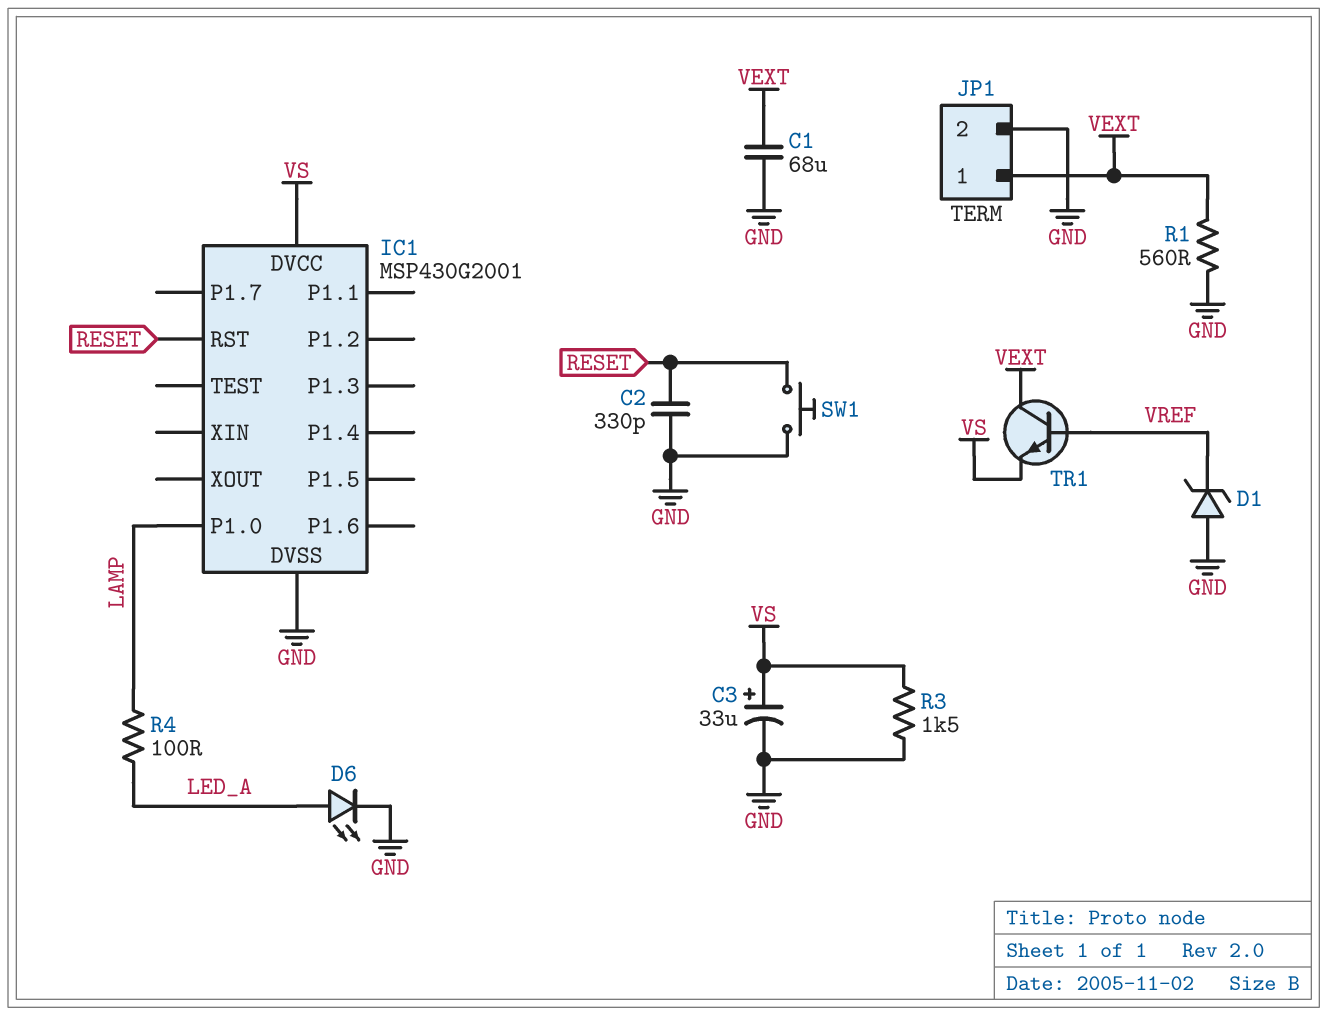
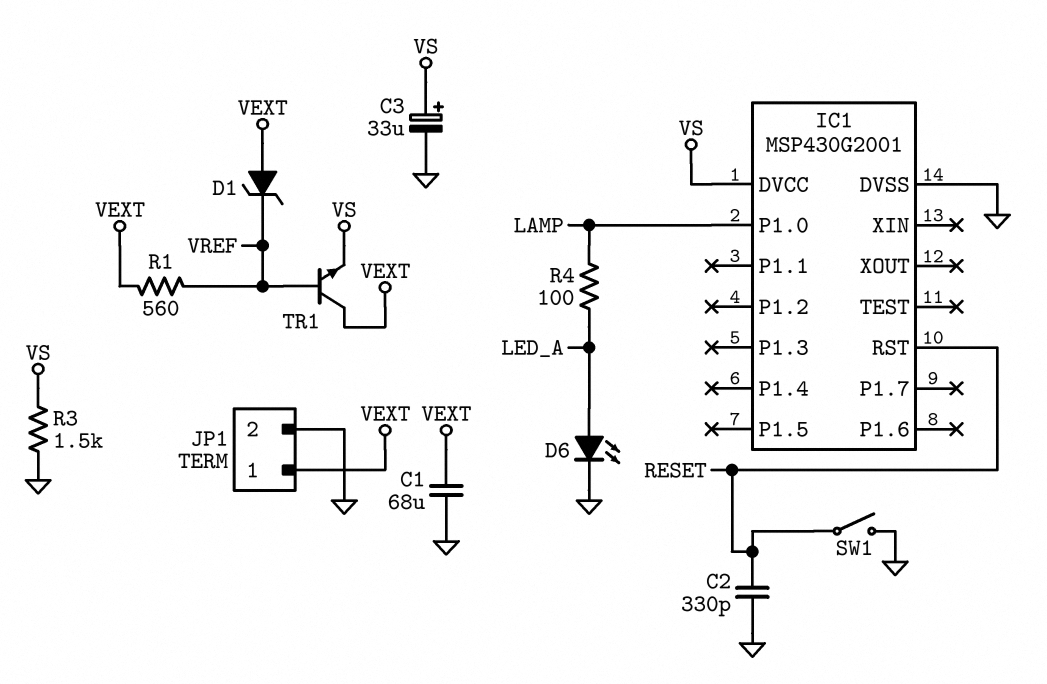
D1: zener (A GND, K VREF) -> zener (A VEXT, K VREF)
R1: 560 (GND, VEXT) -> 560 (VEXT, VREF)
SW1: button (GND, RESET) -> switch (GND, RESET)

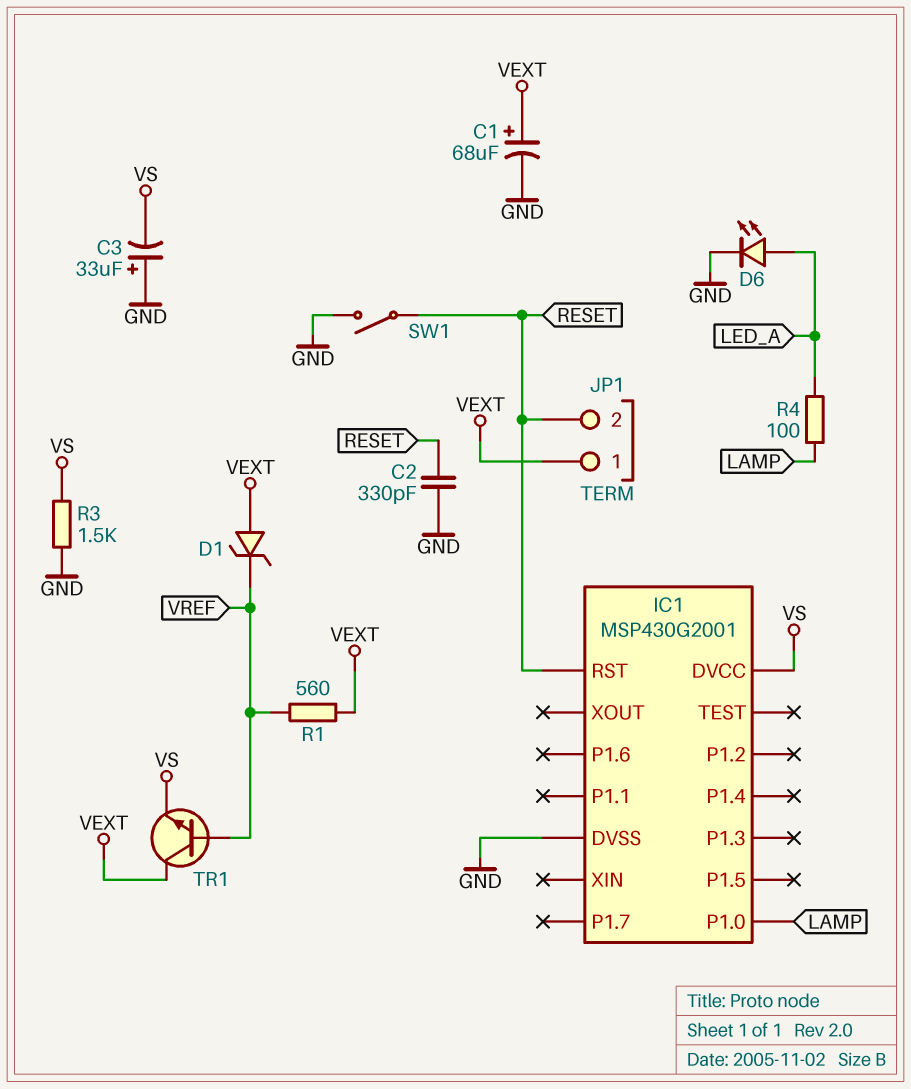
C1: 68uF (GND, VEXT) -> 68uF (plus VEXT, minus GND)
C3: 33uF (plus VS, minus GND) -> 33uF (plus GND, minus VS)
JP1 pin 2: GND -> RESET

